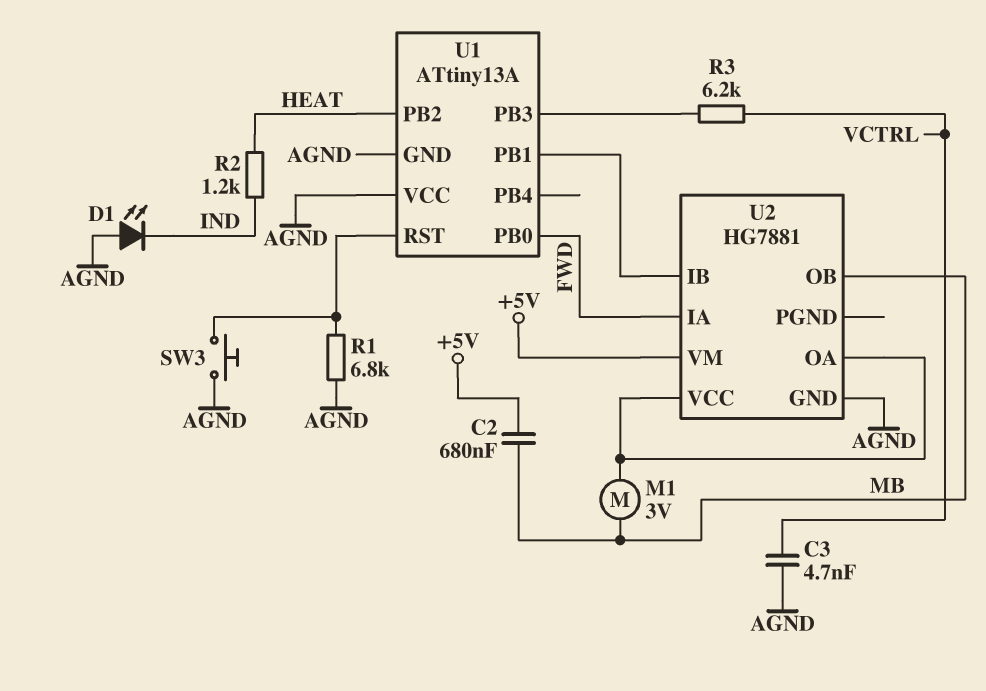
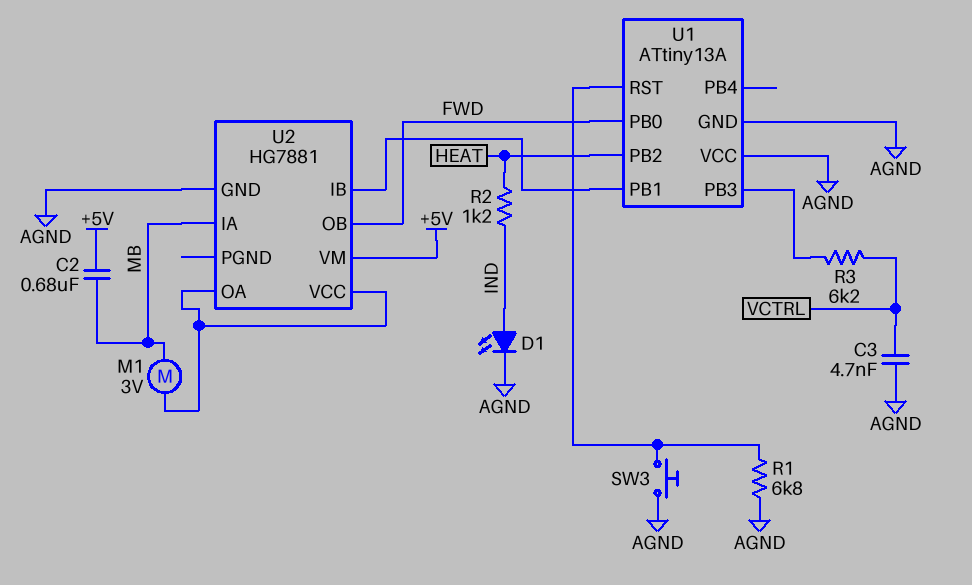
D1: LED (A AGND, K IND) -> LED (A IND, K AGND)
U2 pin IA: FWD -> MB
U2 pin OB: MB -> FWD

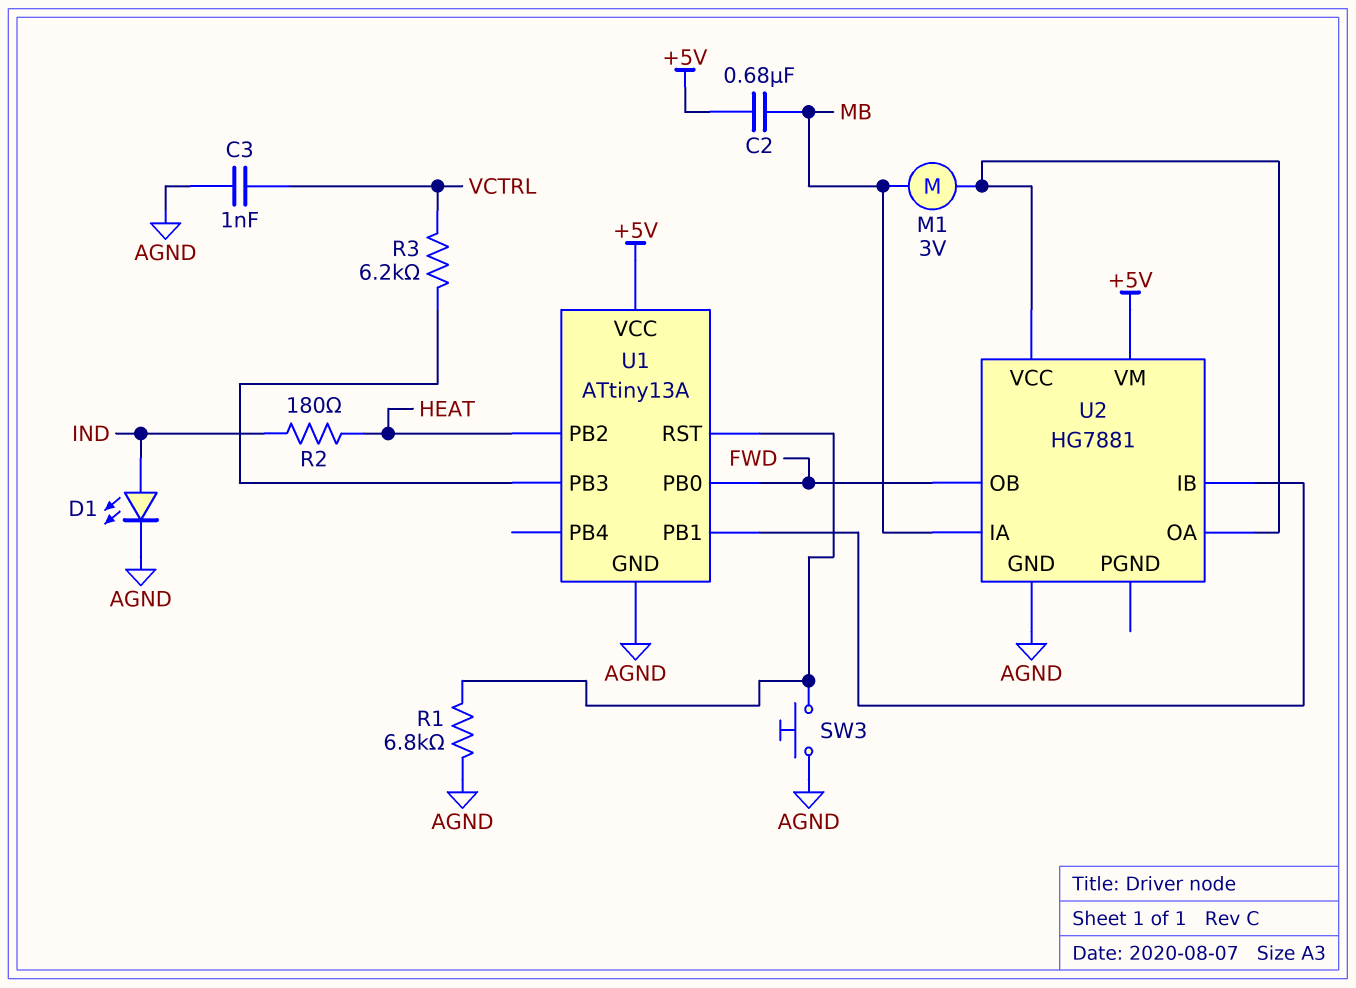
C3: 4.7nF (AGND, VCTRL) -> 1nF (AGND, VCTRL)
R2: 1.2k (HEAT, IND) -> 180 (HEAT, IND)
U1 pin VCC: AGND -> +5V

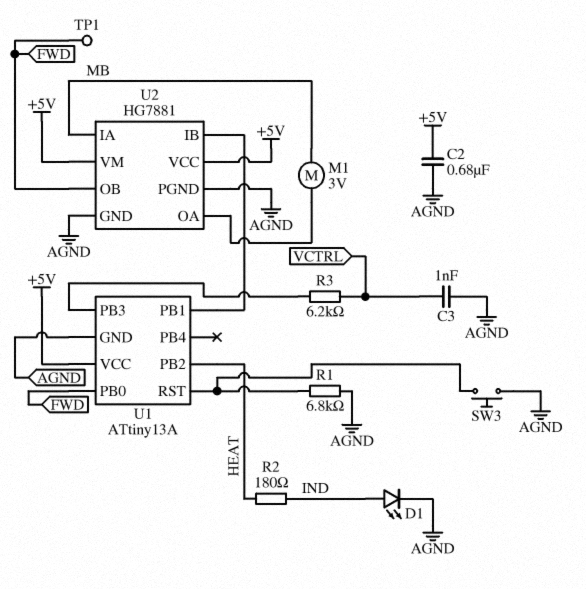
C2: 680nF (+5V, MB) -> 680nF (+5V, AGND)
TP1: none -> test point (FWD)
U2 pin PGND: none -> AGND
U2 pin VCC: U2/OA -> +5V

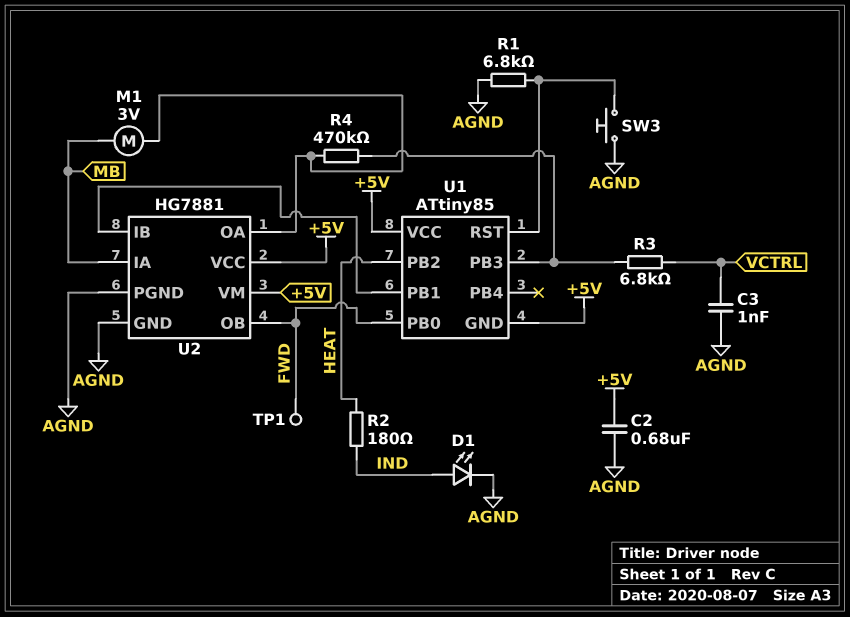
R3: 6.2k (U1/PB3, VCTRL) -> 6.8k (U1/PB3, VCTRL)
R4: none -> 470k (U1/PB3, U2/OA)
U1: ATtiny13A -> ATtiny85
U1 pin GND: AGND -> +5V

